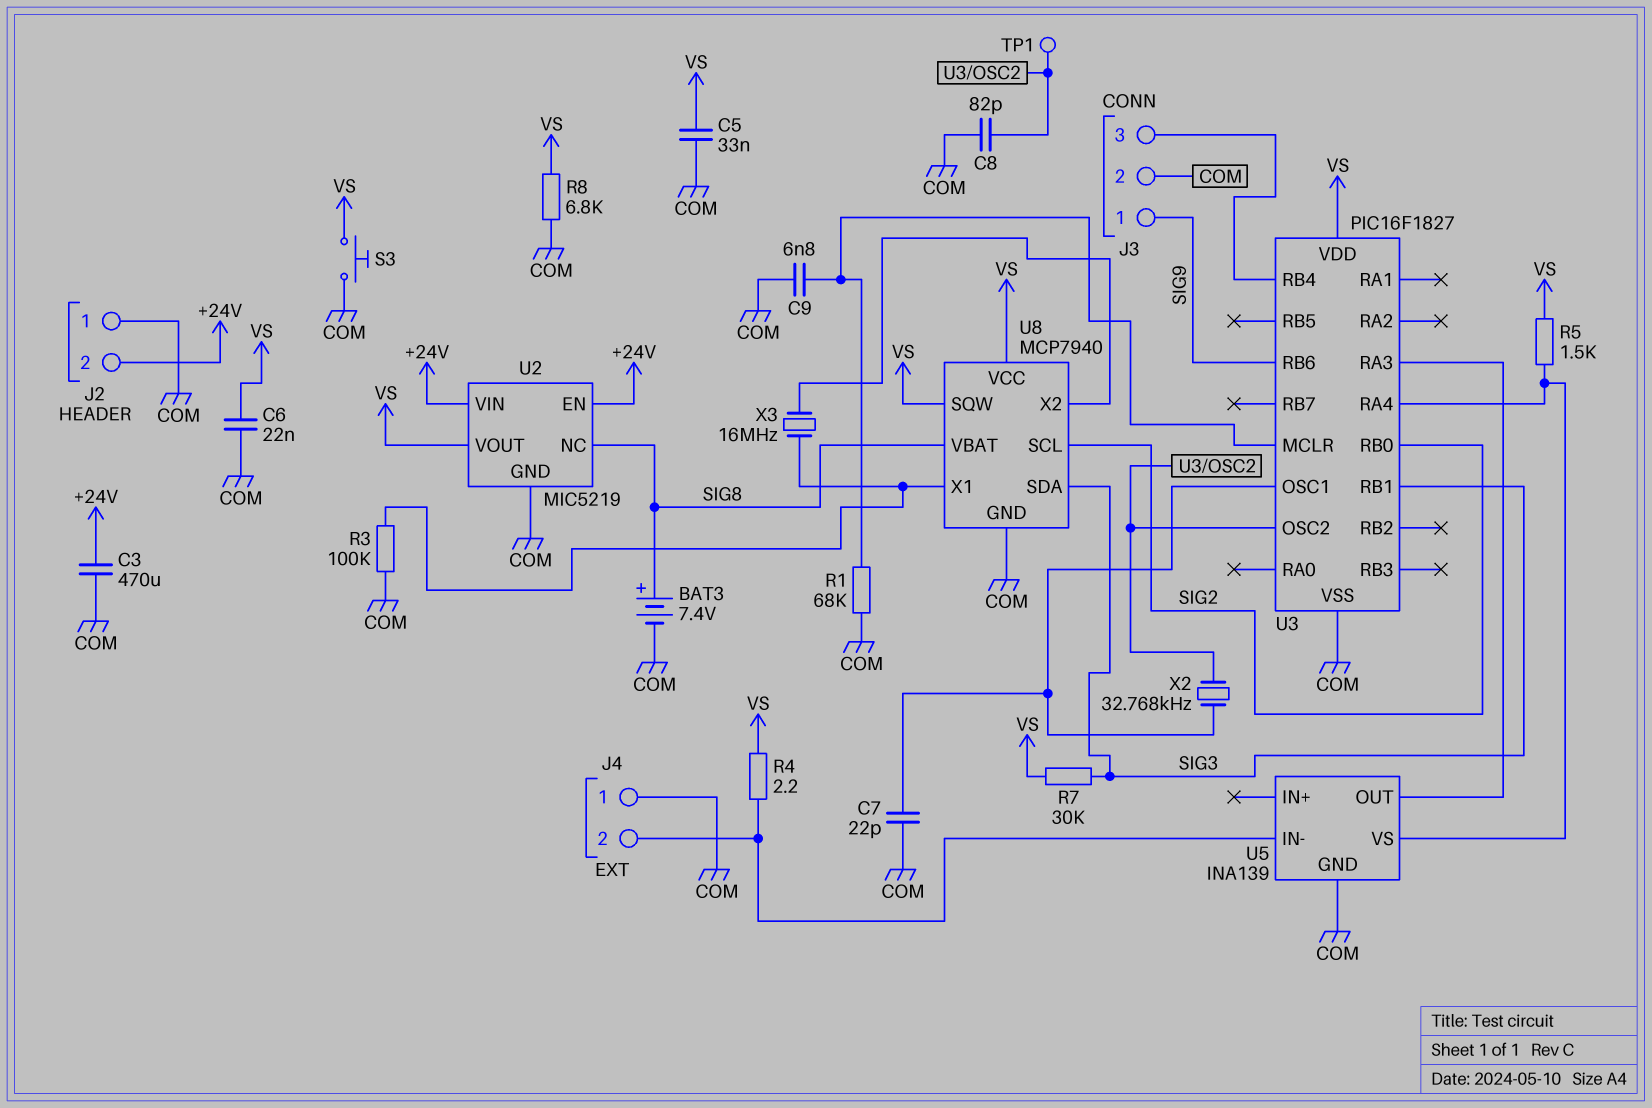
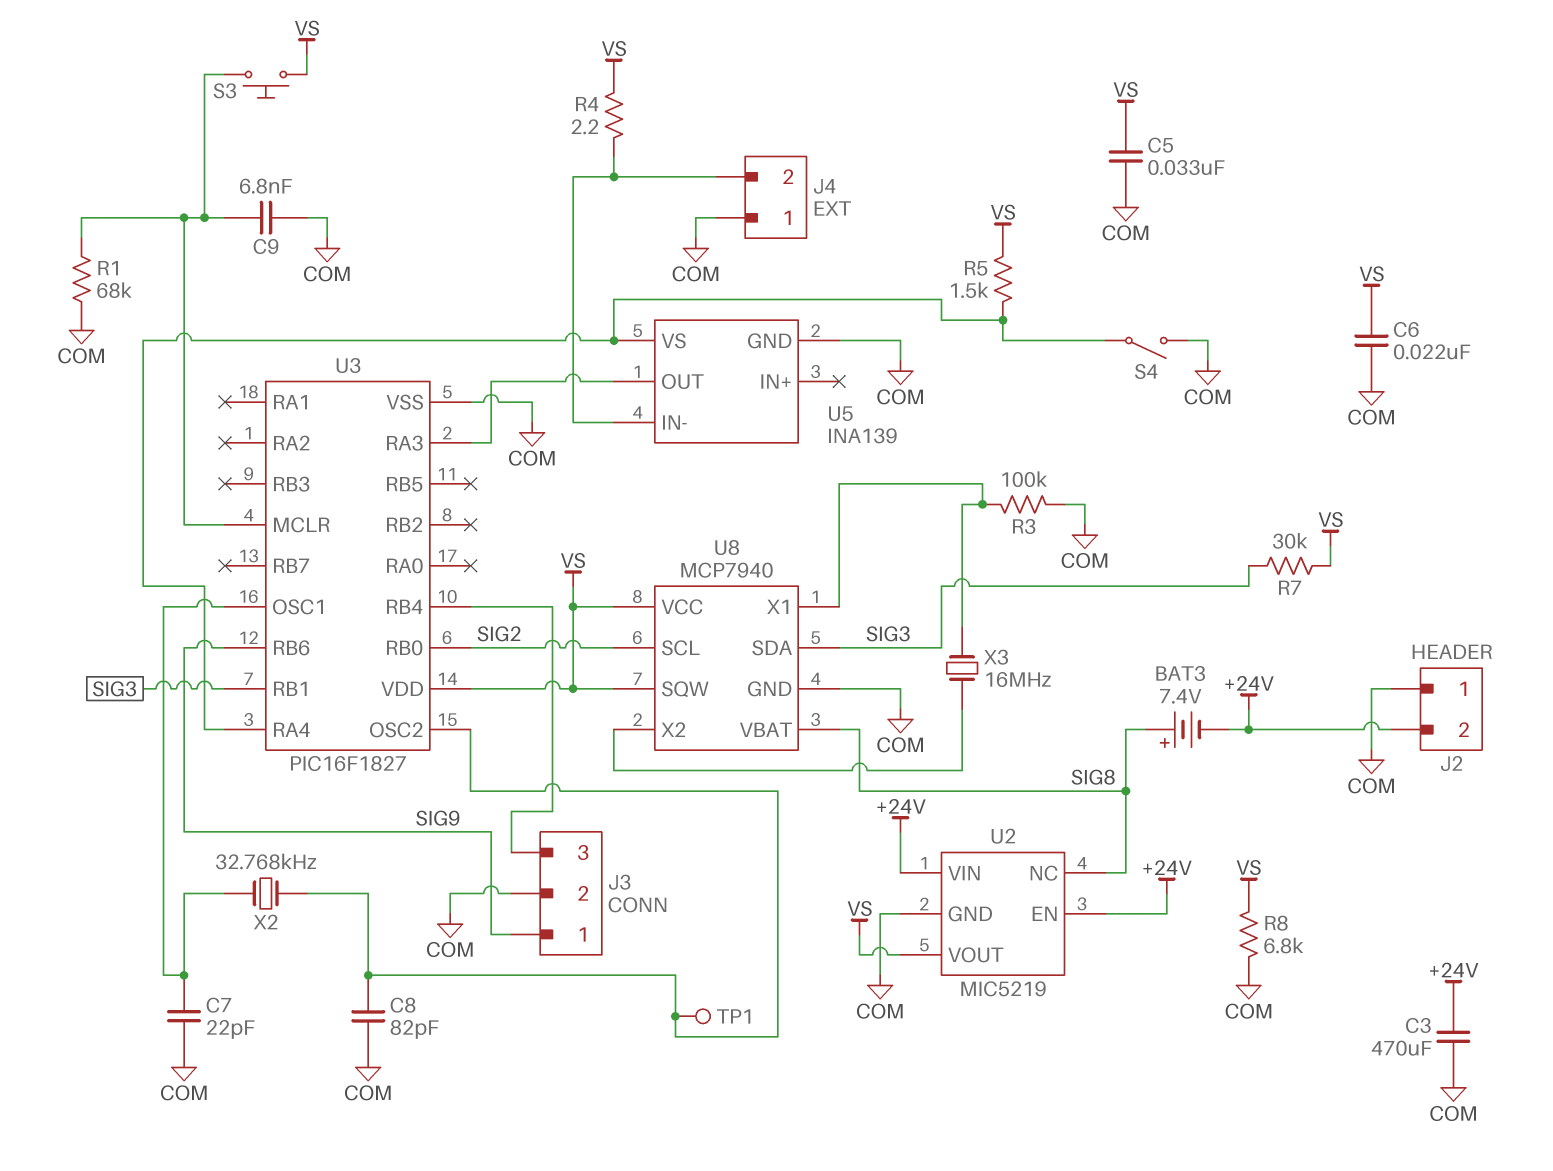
BAT3: 7.4V (plus SIG8, minus COM) -> 7.4V (plus SIG8, minus +24V)
S3: button (COM, VS) -> button (U3/MCLR, VS)
S4: none -> switch (COM, U3/RA4)

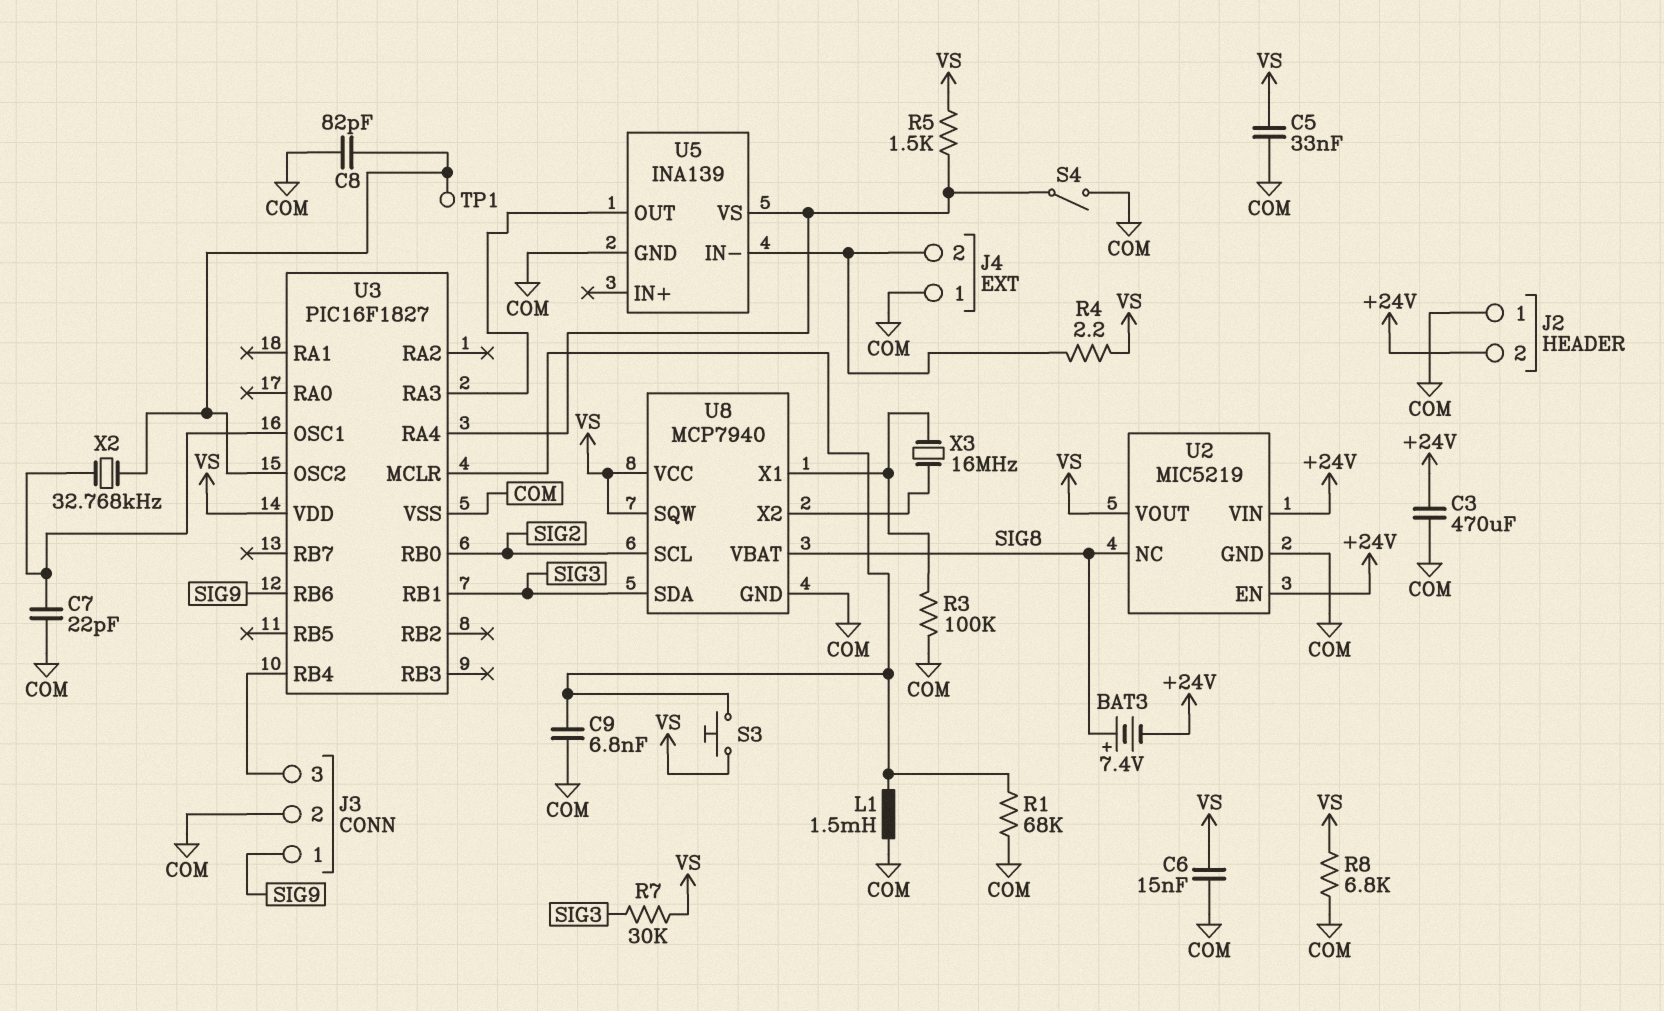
C6: 22nF (COM, VS) -> 15nF (COM, VS)
L1: none -> 1.5mH (COM, U3/MCLR)

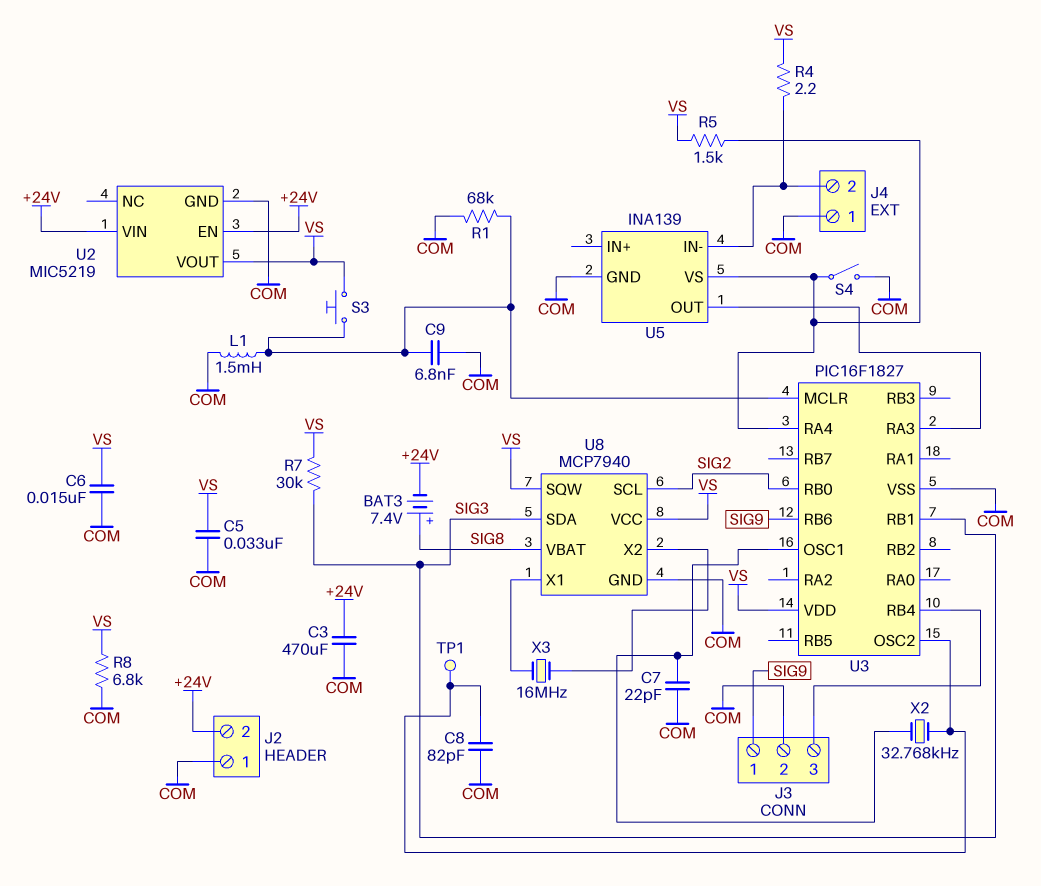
R3: 100k (COM, U8/X1) -> none
U2 pin NC: SIG8 -> none

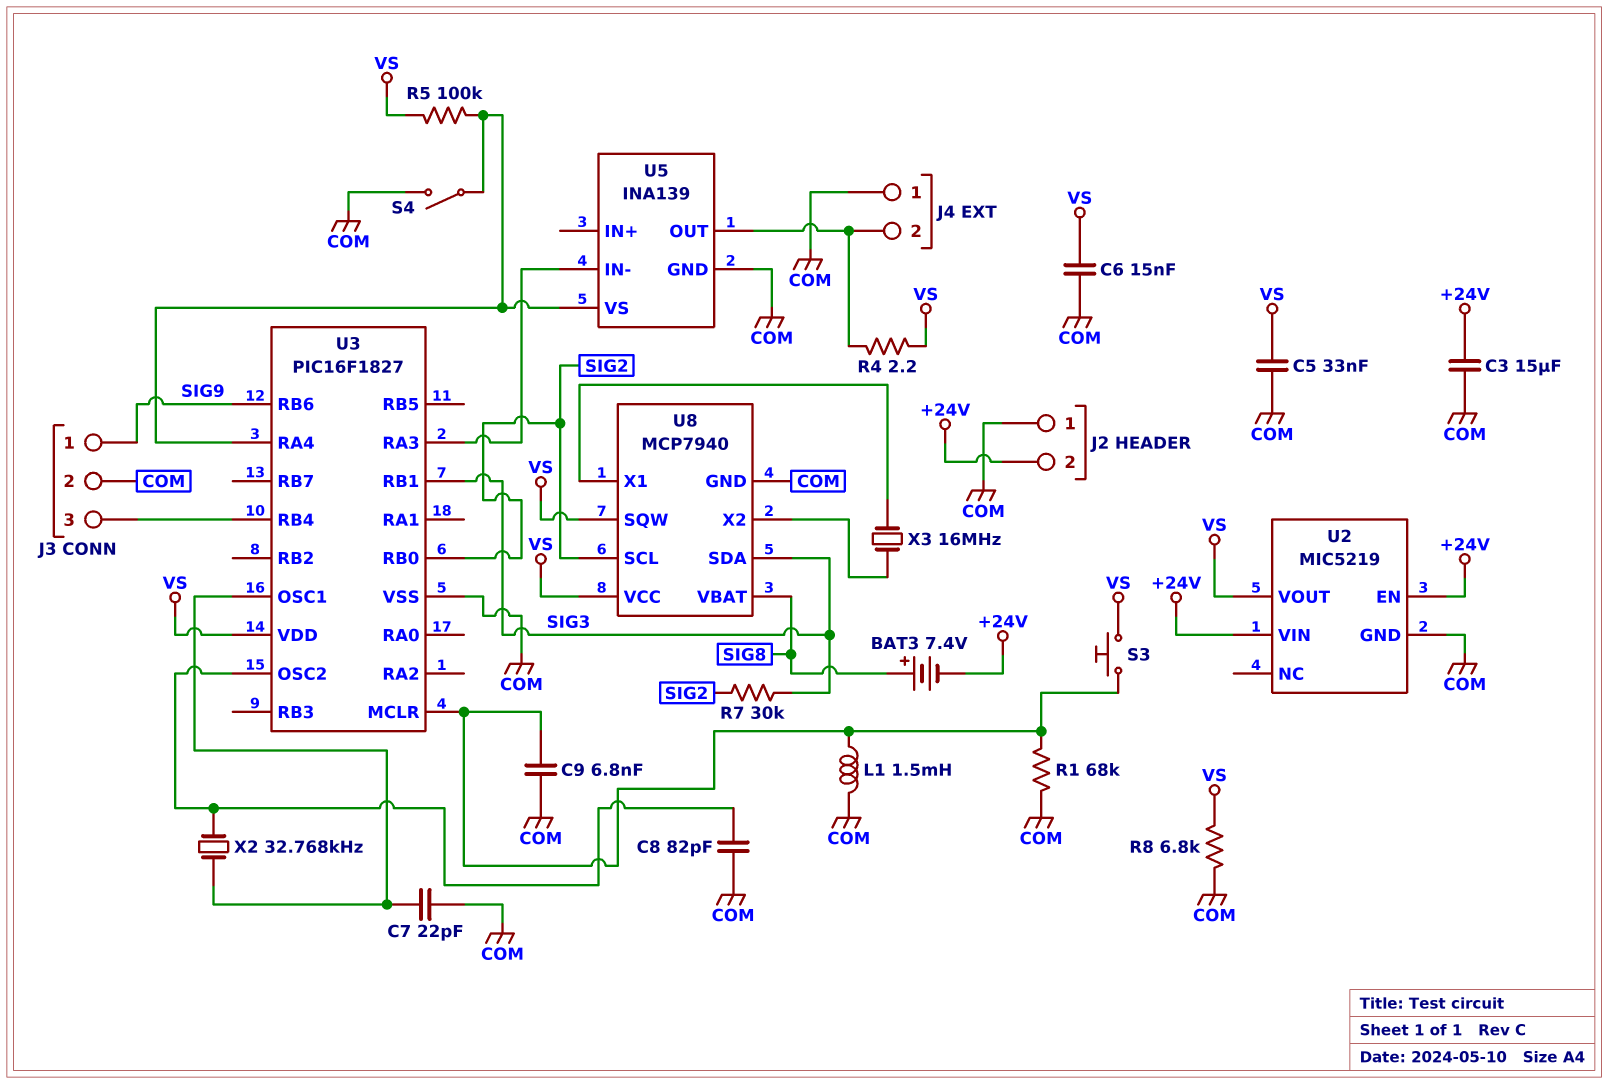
C3: 470uF (+24V, COM) -> 15uF (+24V, COM)
R5: 1.5k (U3/RA4, VS) -> 100k (U3/RA4, VS)
R7: 30k (SIG3, VS) -> 30k (SIG2, SIG3)
TP1: test point (U3/OSC2) -> none
U5 pin IN-: J4/2 -> U3/RA3
U5 pin OUT: U3/RA3 -> J4/2

